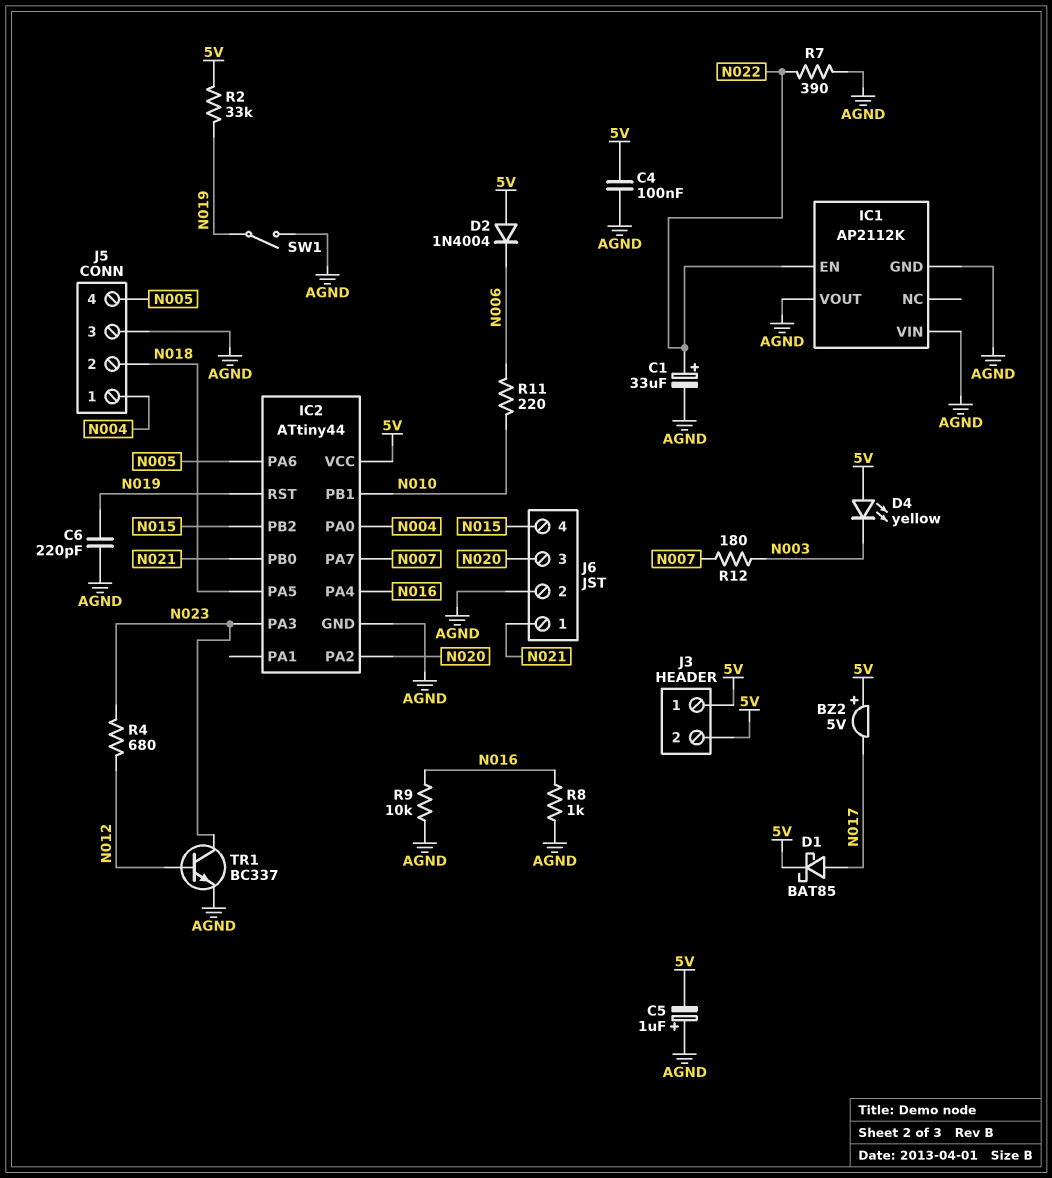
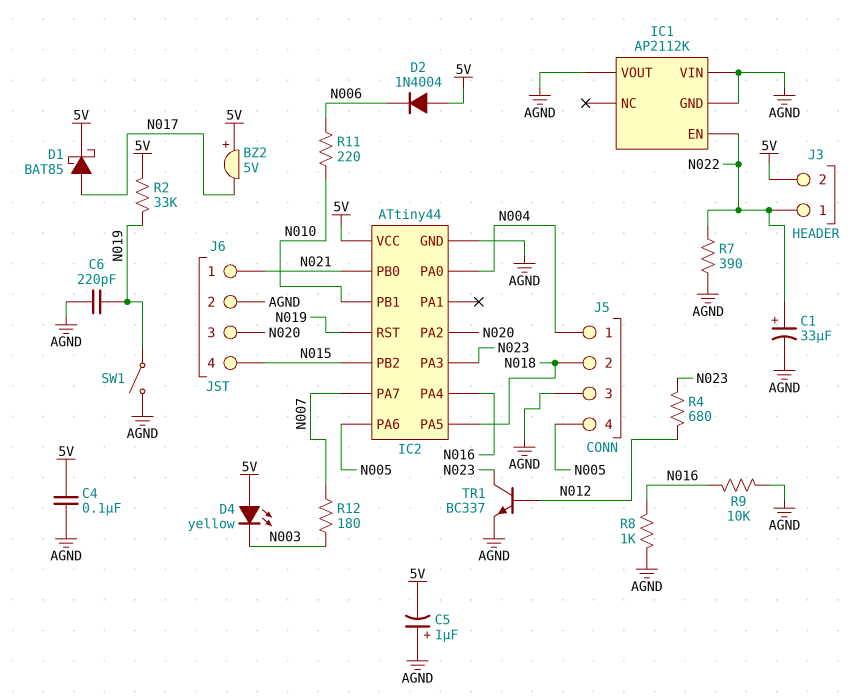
J3 pin 1: 5V -> N022

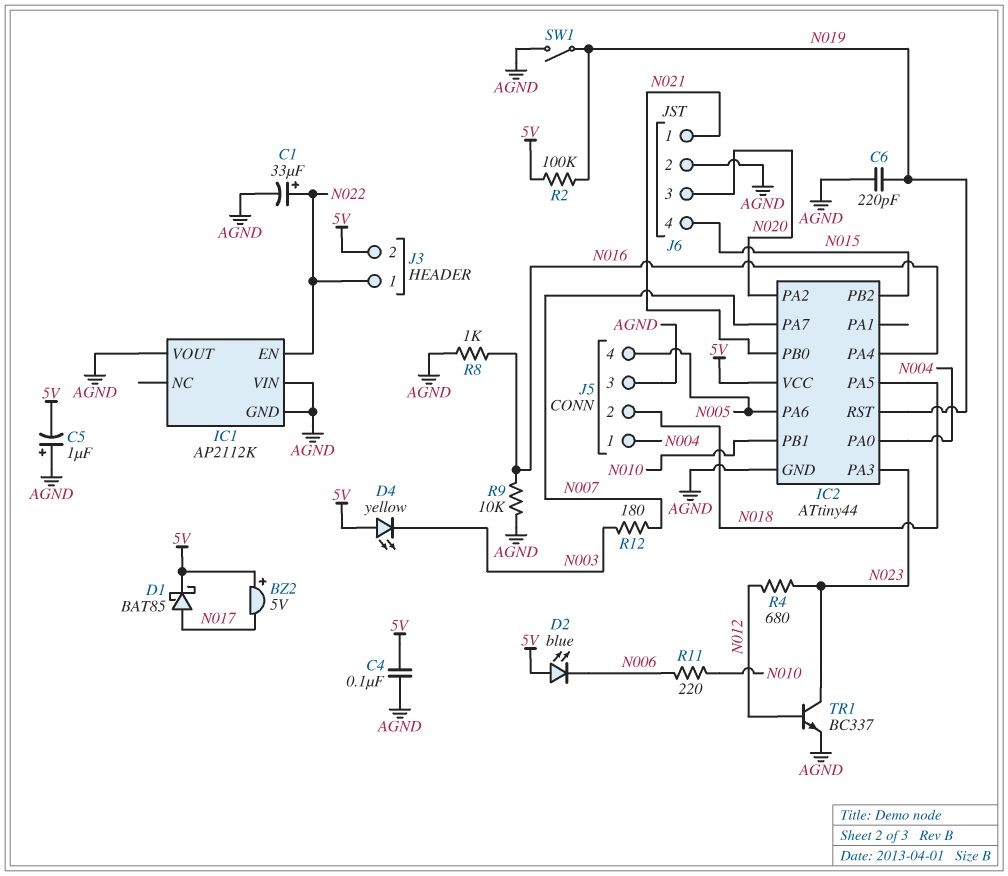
D2: diode 1N4004 (A 5V, K N006) -> LED blue (A 5V, K N006)
R2: 33k (5V, N019) -> 100k (5V, N019)
R7: 390 (AGND, N022) -> none

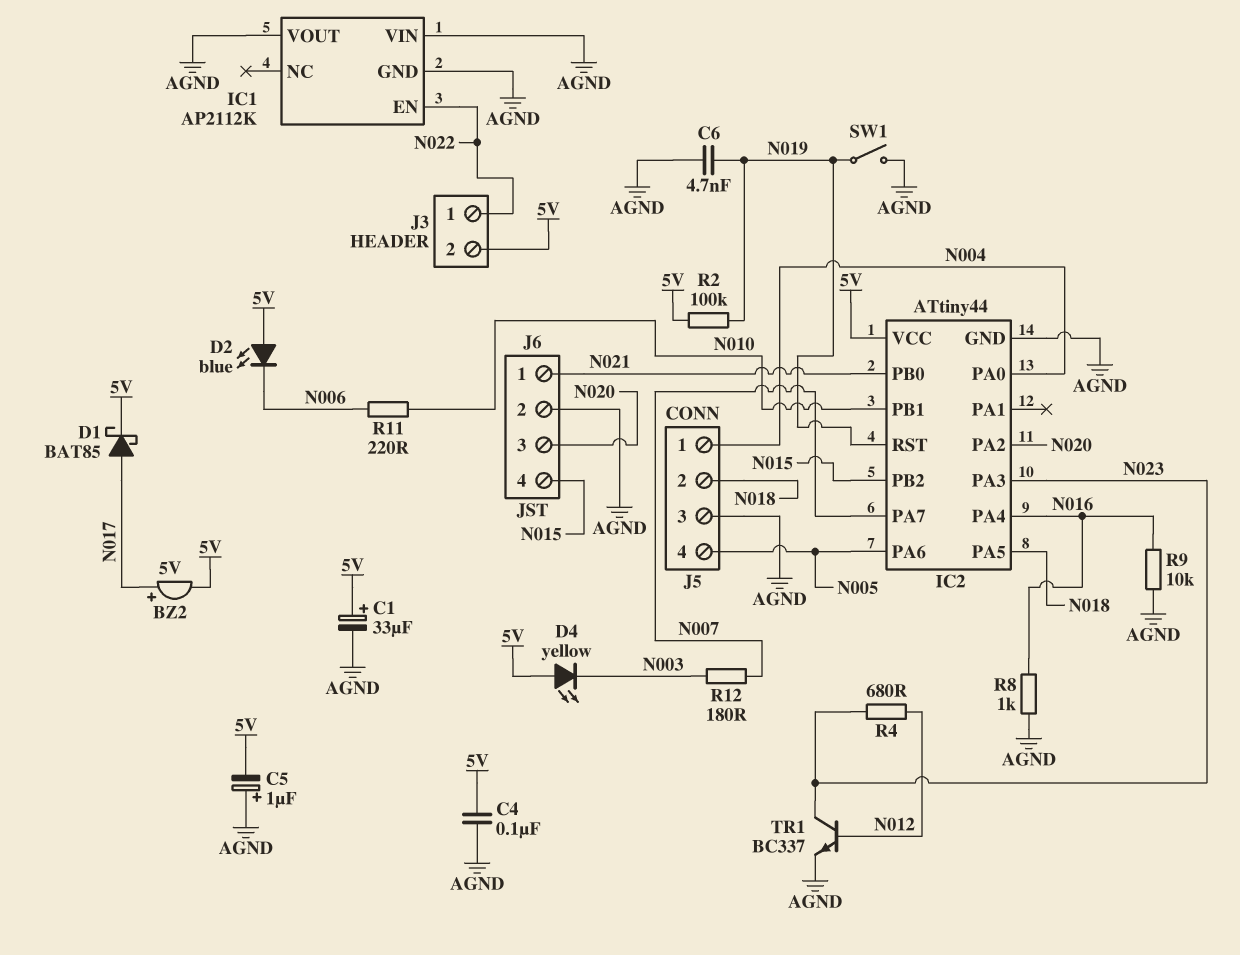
BZ2: buzzer 5V (plus 5V, minus N017) -> buzzer 5V (plus N017, minus 5V)
C1: 33uF (plus N022, minus AGND) -> 33uF (plus 5V, minus AGND)
C6: 220pF (AGND, N019) -> 4.7nF (AGND, N019)

